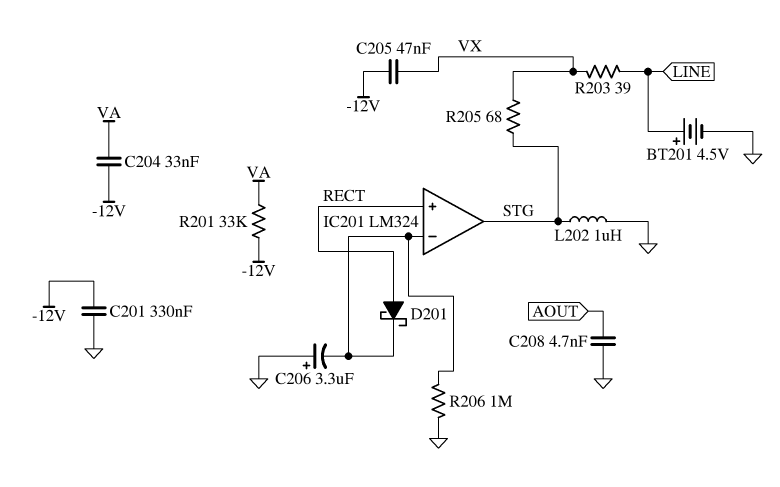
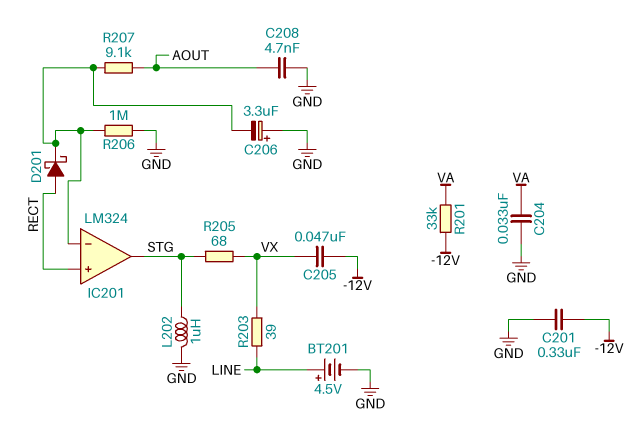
C204: 33nF (-12V, VA) -> 33nF (GND, VA)
R207: none -> 9.1k (AOUT, IC201/in-)

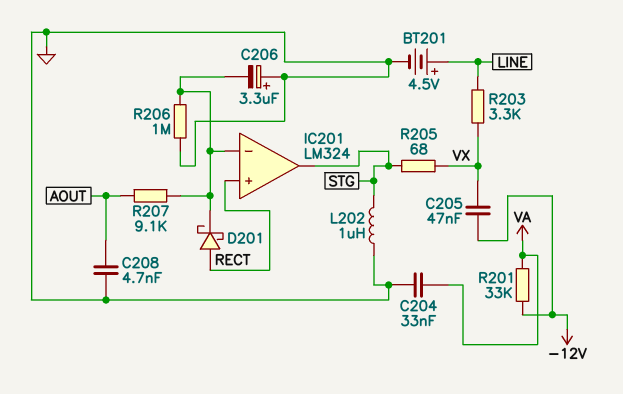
C201: 330nF (-12V, GND) -> none
R203: 39 (LINE, VX) -> 3.3k (LINE, VX)

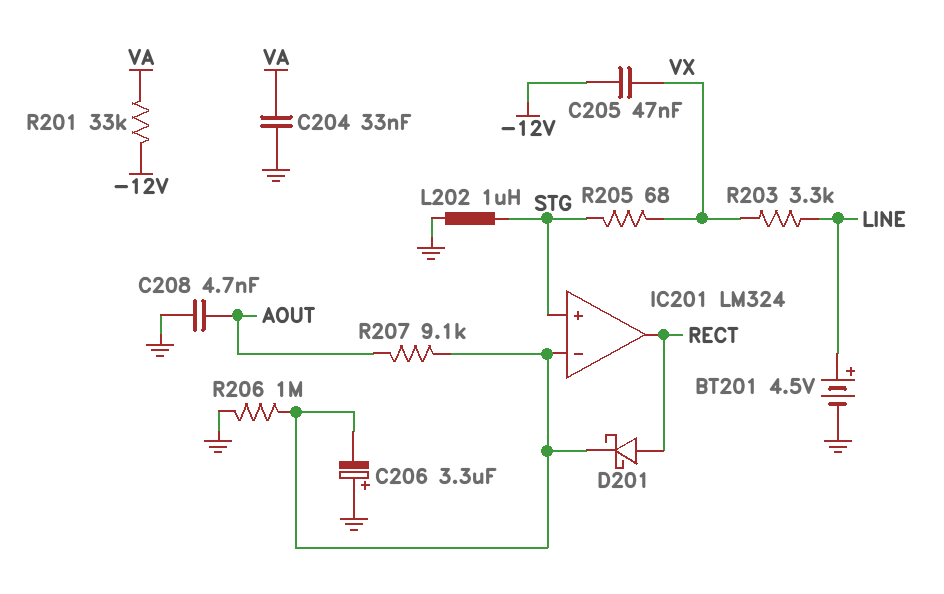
IC201 pin in+: RECT -> STG
IC201 pin out: STG -> RECT

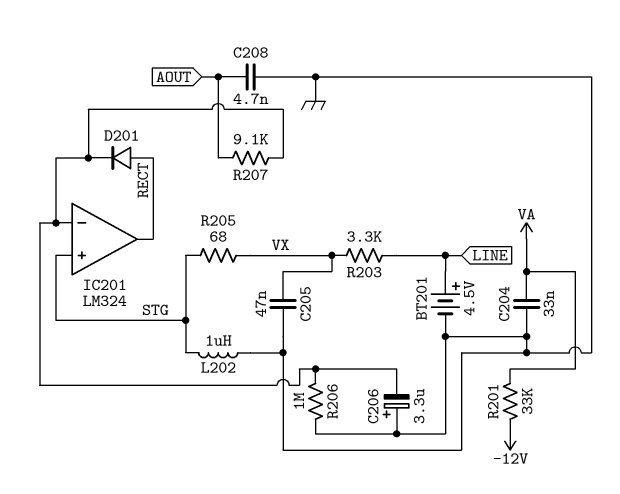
C205: 47nF (-12V, VX) -> 47nF (GND, VX)
D201: schottky (A RECT, K IC201/in-) -> diode (A RECT, K IC201/in-)

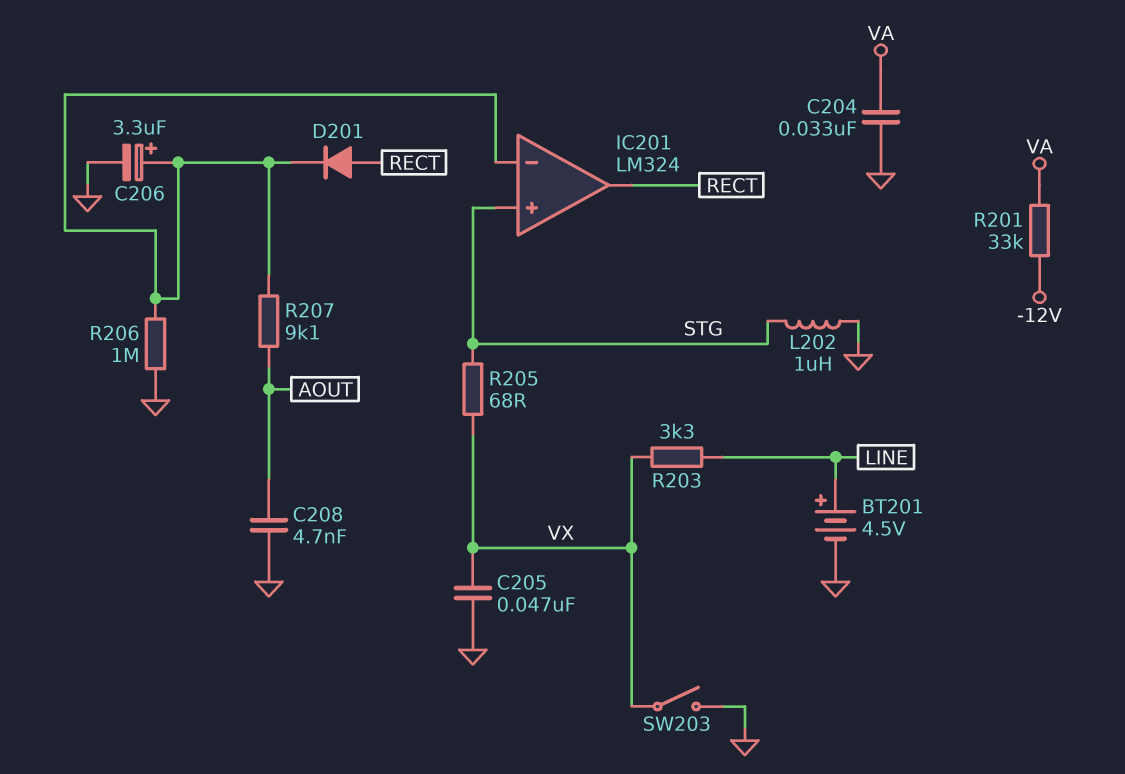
C206: 3.3uF (plus GND, minus IC201/in-) -> 3.3uF (plus IC201/in-, minus GND)
SW203: none -> switch (GND, VX)

